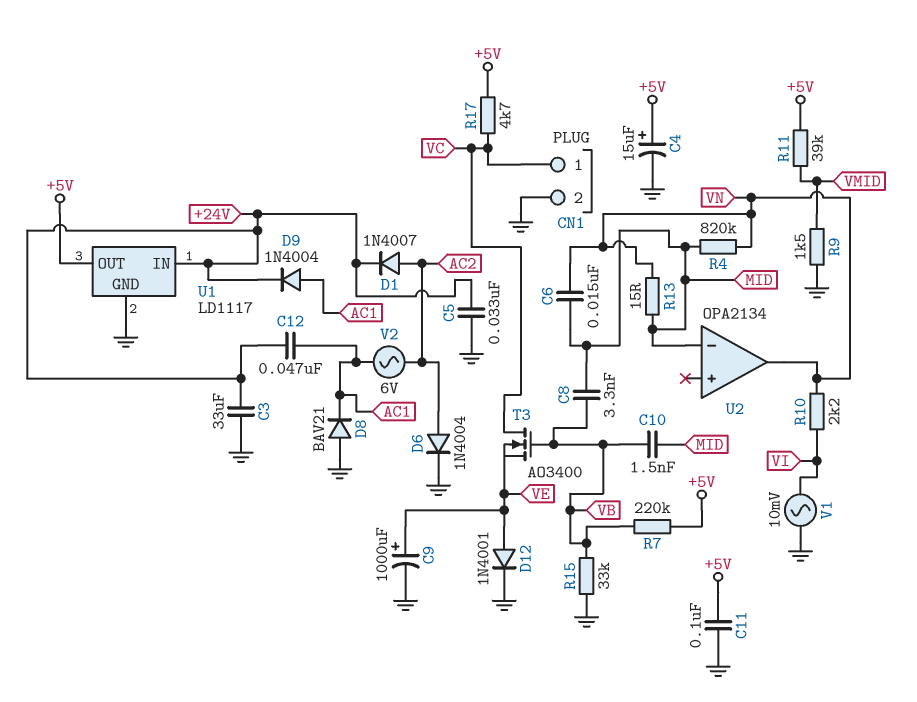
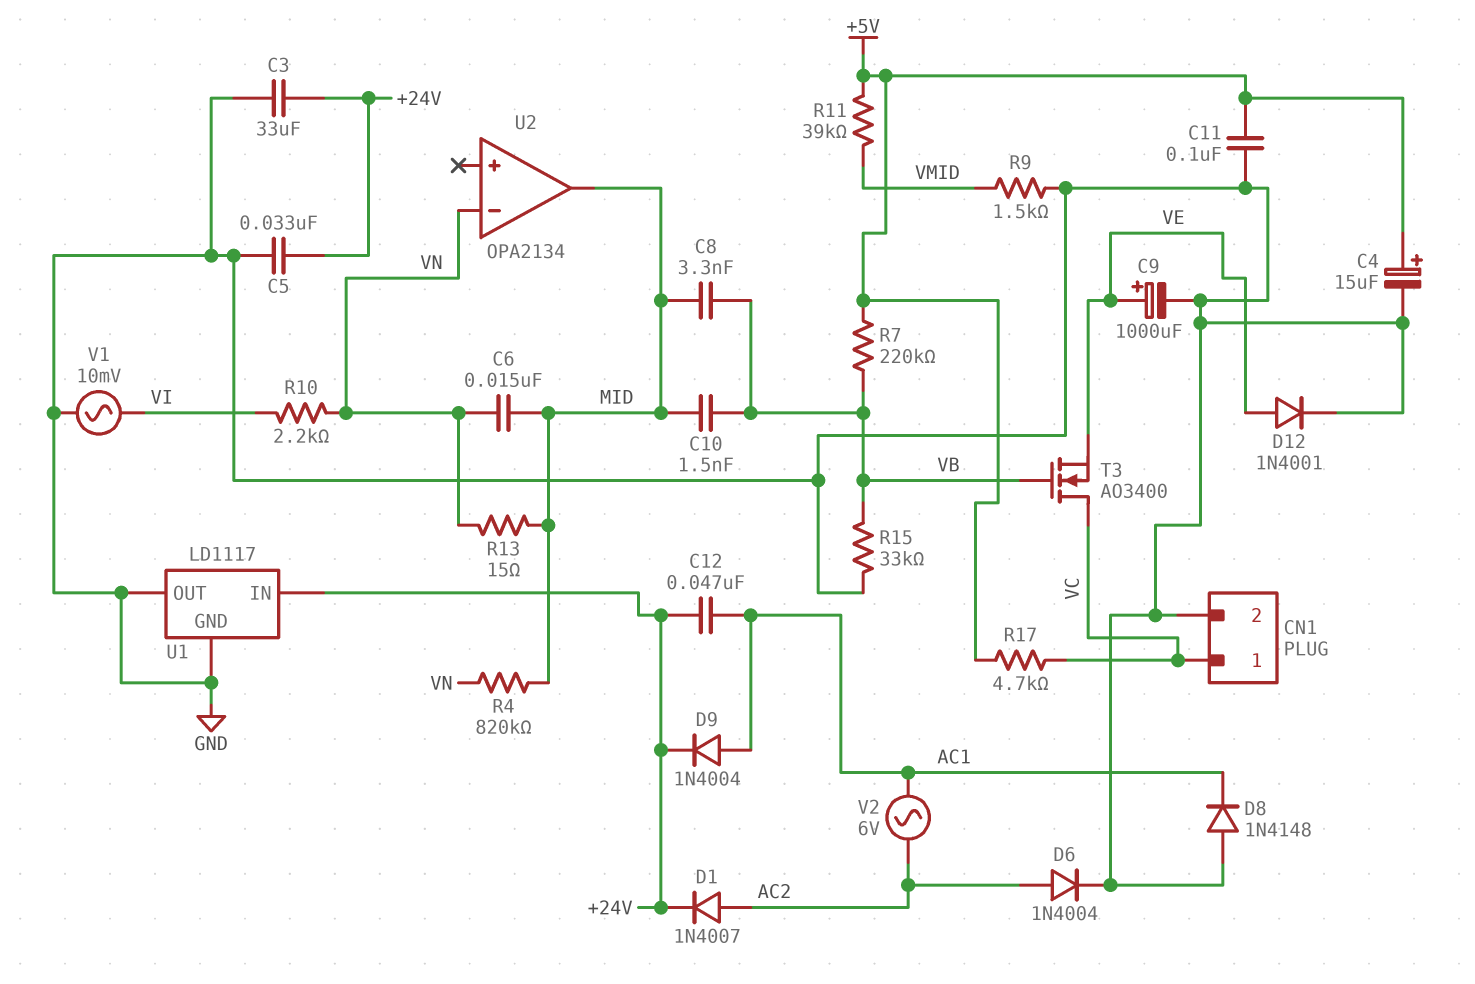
D8: diode BAV21 (A GND, K AC1) -> diode 1N4148 (A GND, K AC1)
U1 pin OUT: +5V -> GND
U2 pin in-: MID -> VN
U2 pin out: VN -> MID

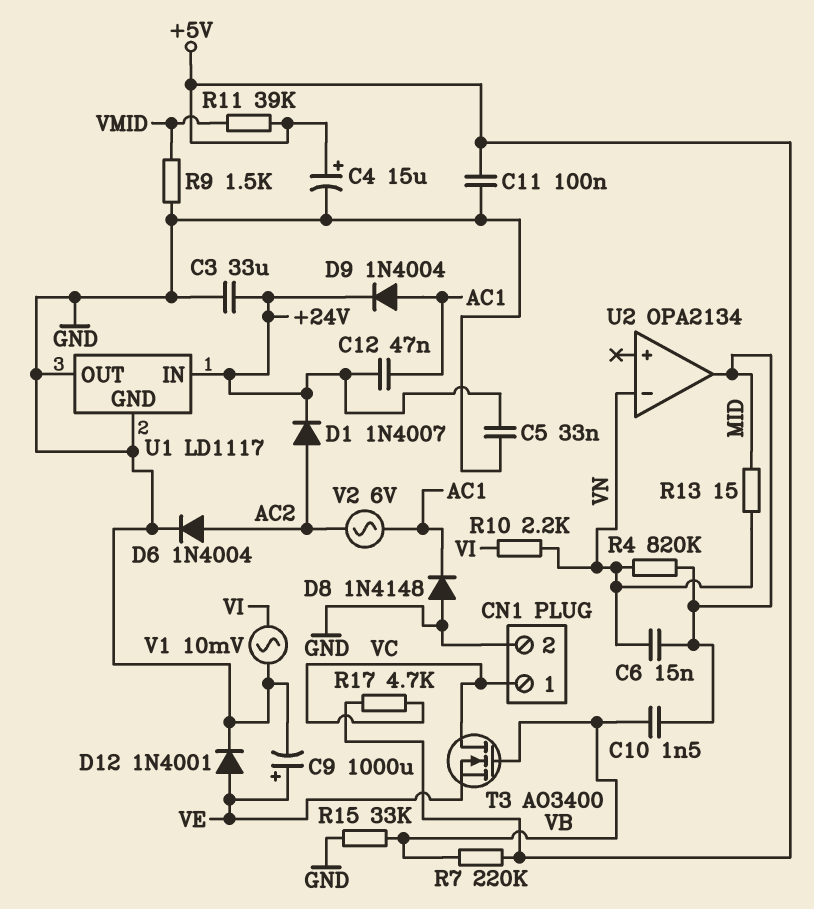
C8: 3.3nF (MID, VB) -> none

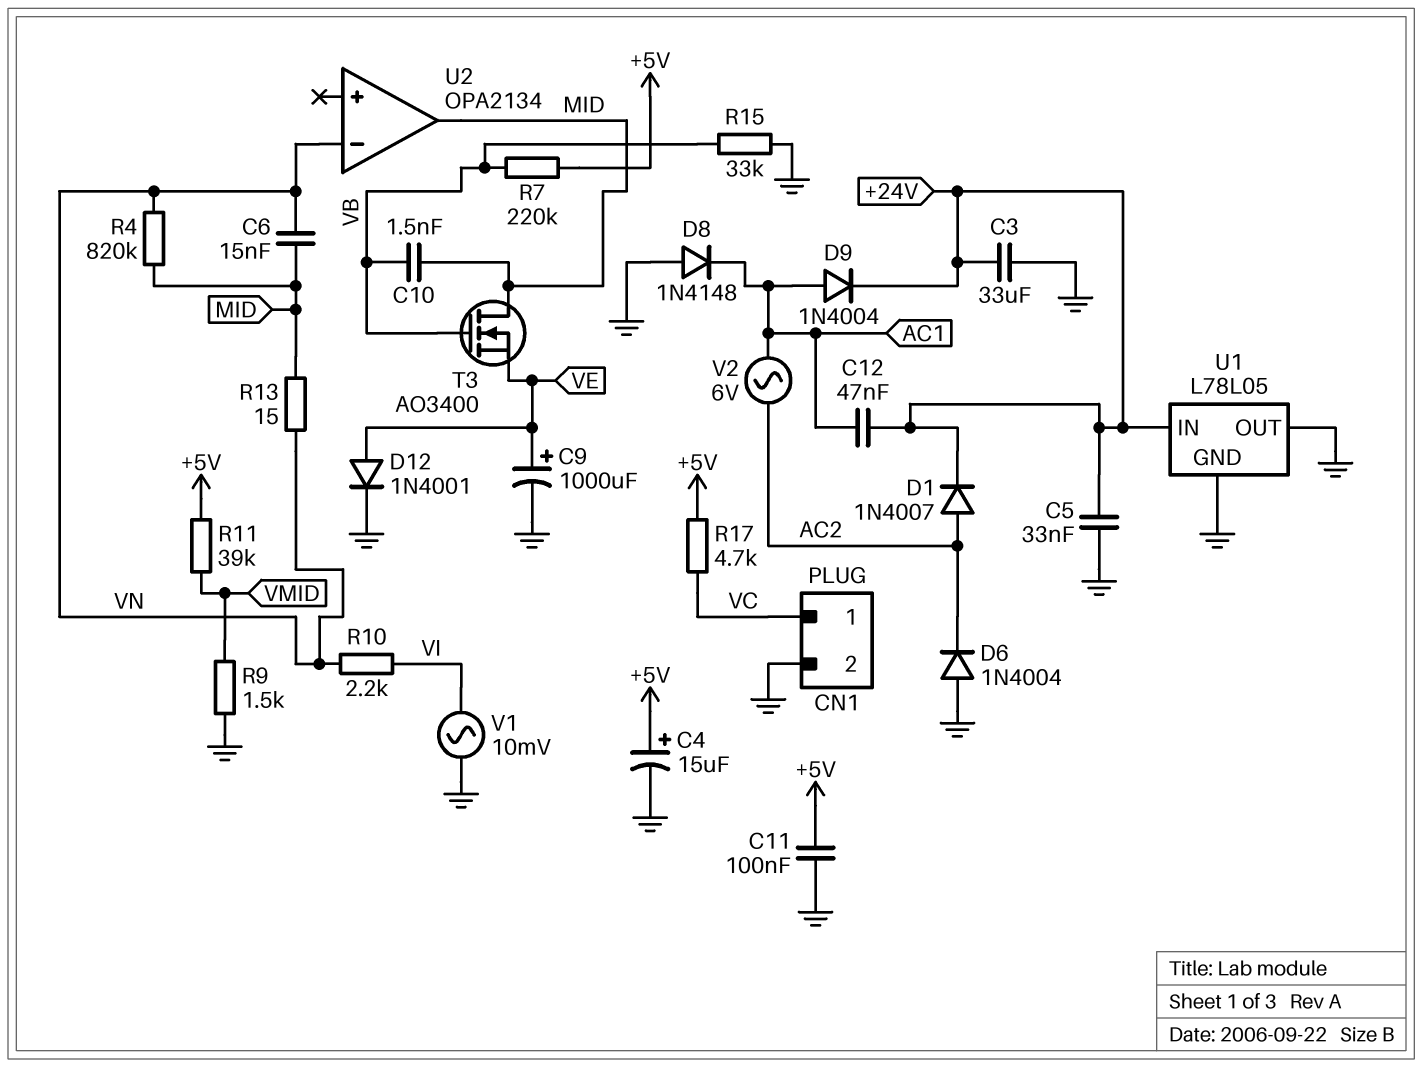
D6: diode 1N4004 (A AC2, K GND) -> diode 1N4004 (A GND, K AC2)
T3: NMOS AO3400 (G VB, D VC, S VE) -> NMOS AO3400 (G VB, D MID, S VE)
U1: LD1117 -> L78L05

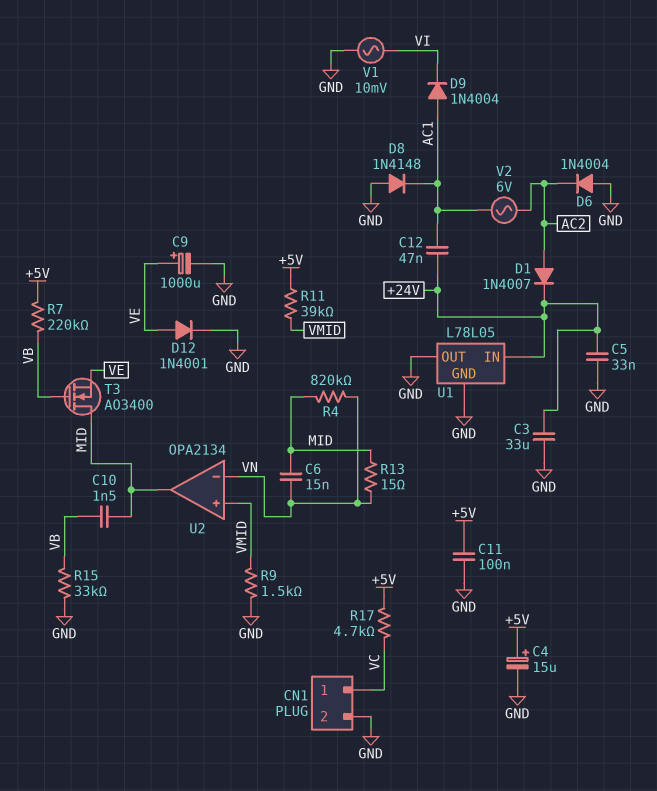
D9: diode 1N4004 (A AC1, K +24V) -> diode 1N4004 (A AC1, K VI)
R10: 2.2k (VI, VN) -> none
U2 pin in+: none -> VMID

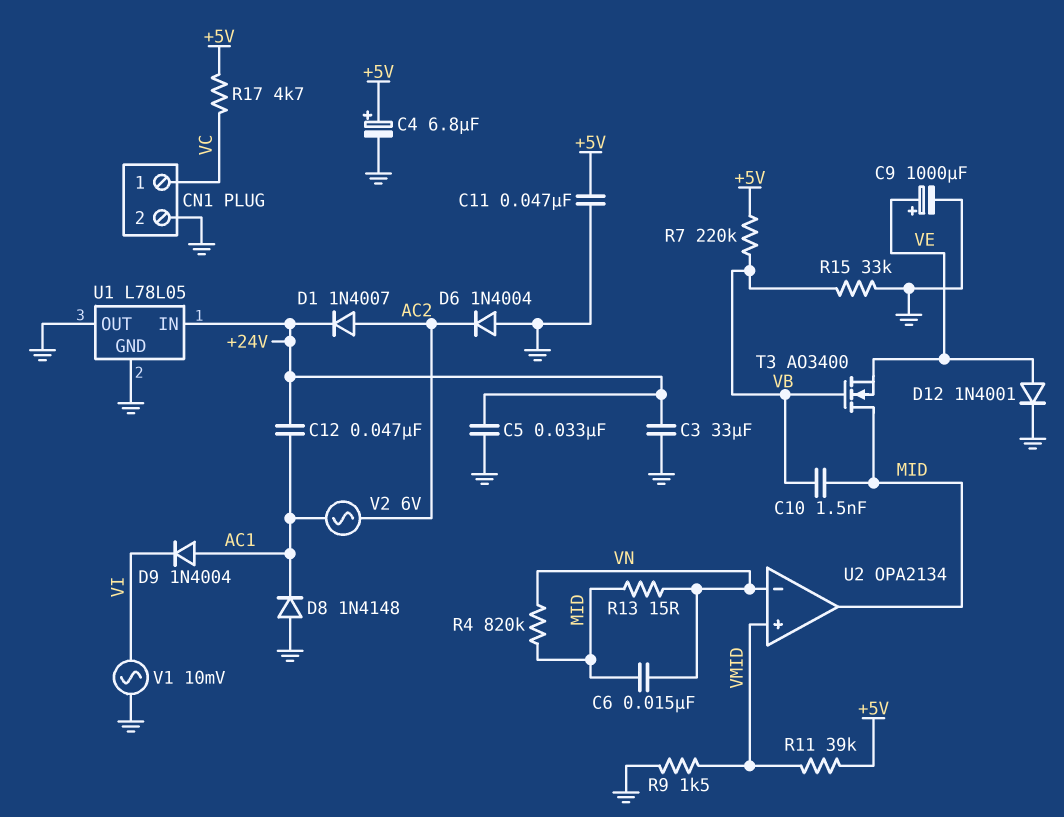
C4: 15uF (plus +5V, minus GND) -> 6.8uF (plus +5V, minus GND)
C11: 100nF (+5V, GND) -> 47nF (+5V, GND)

